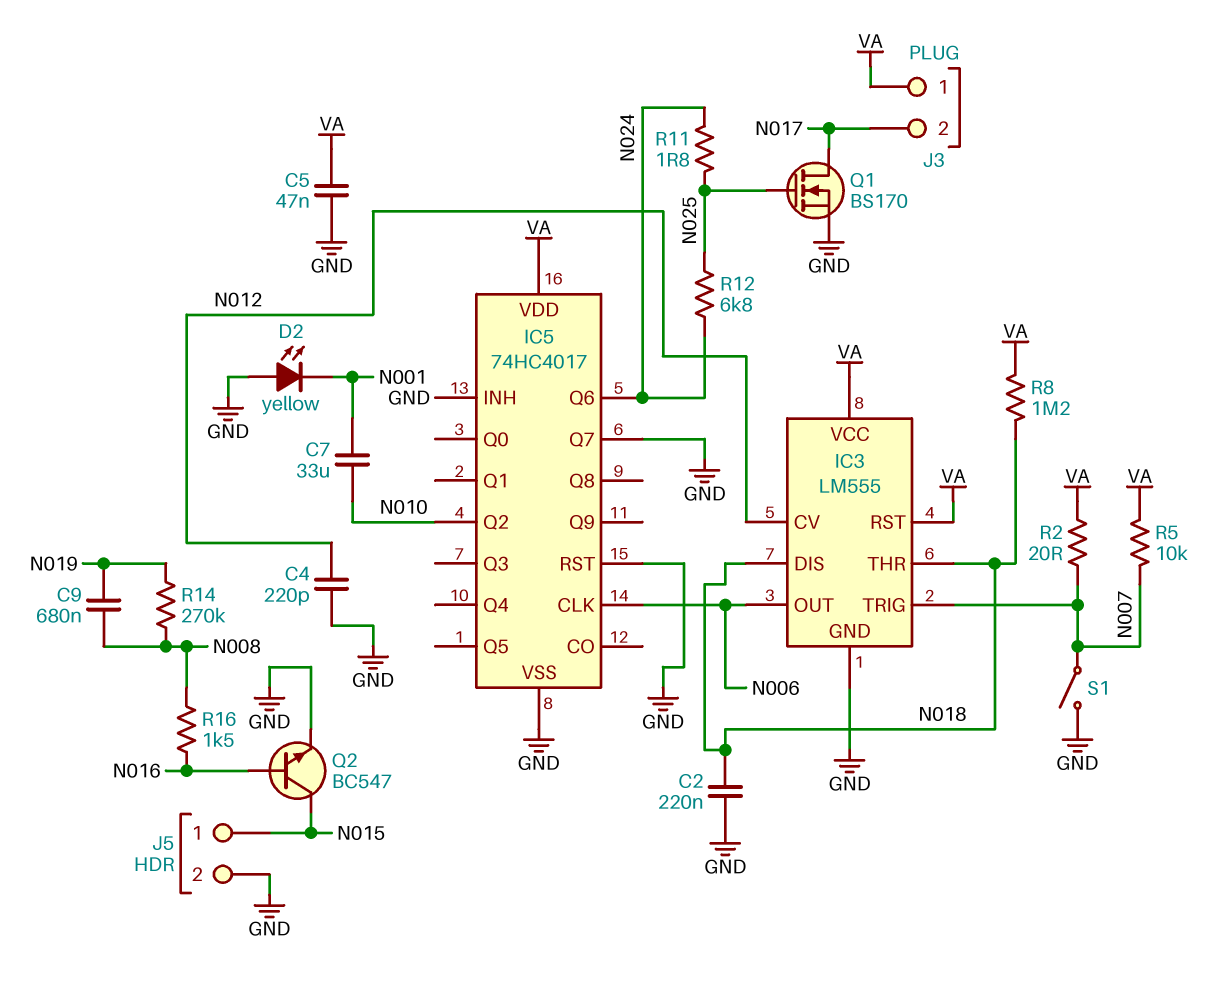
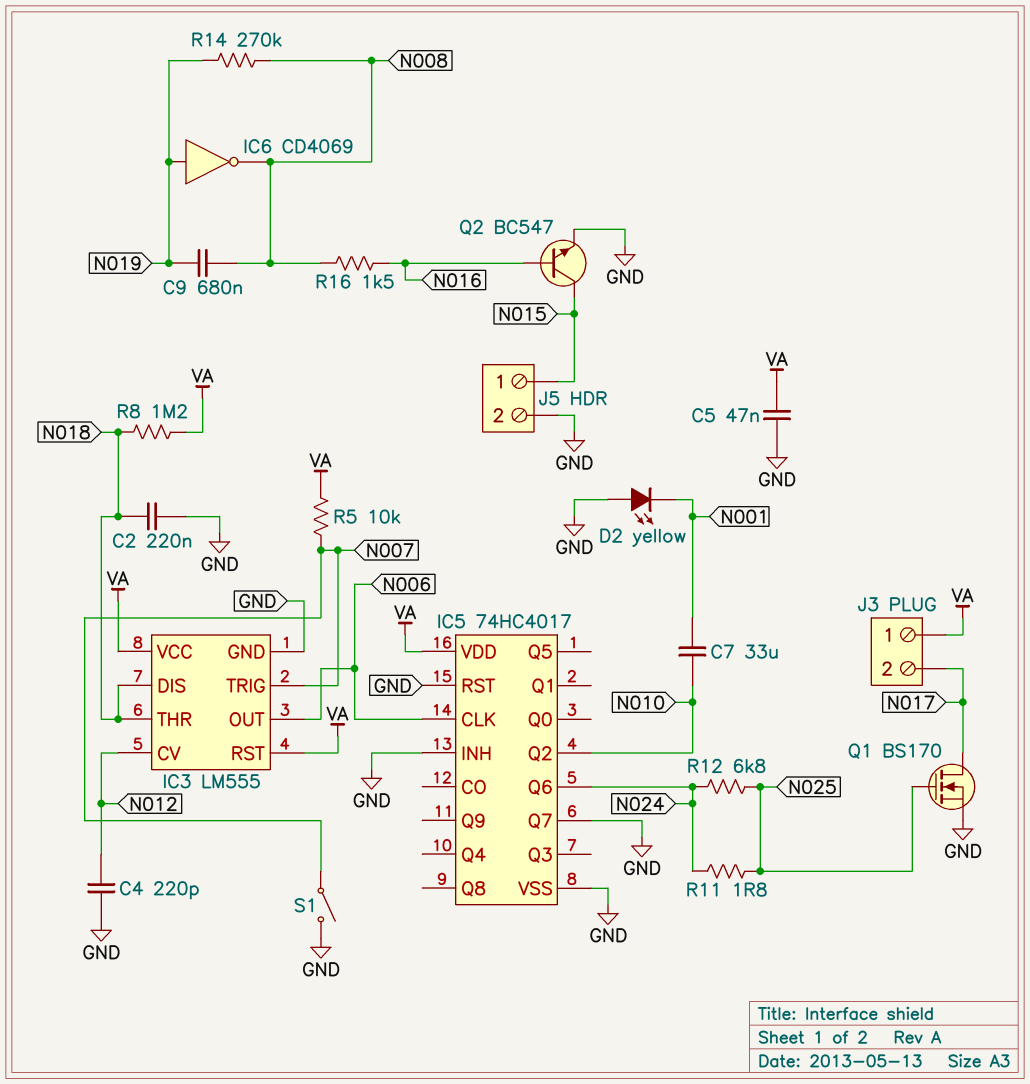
IC6: none -> NOT CD4069 (in N019, out N008)
R2: 20 (N007, VA) -> none

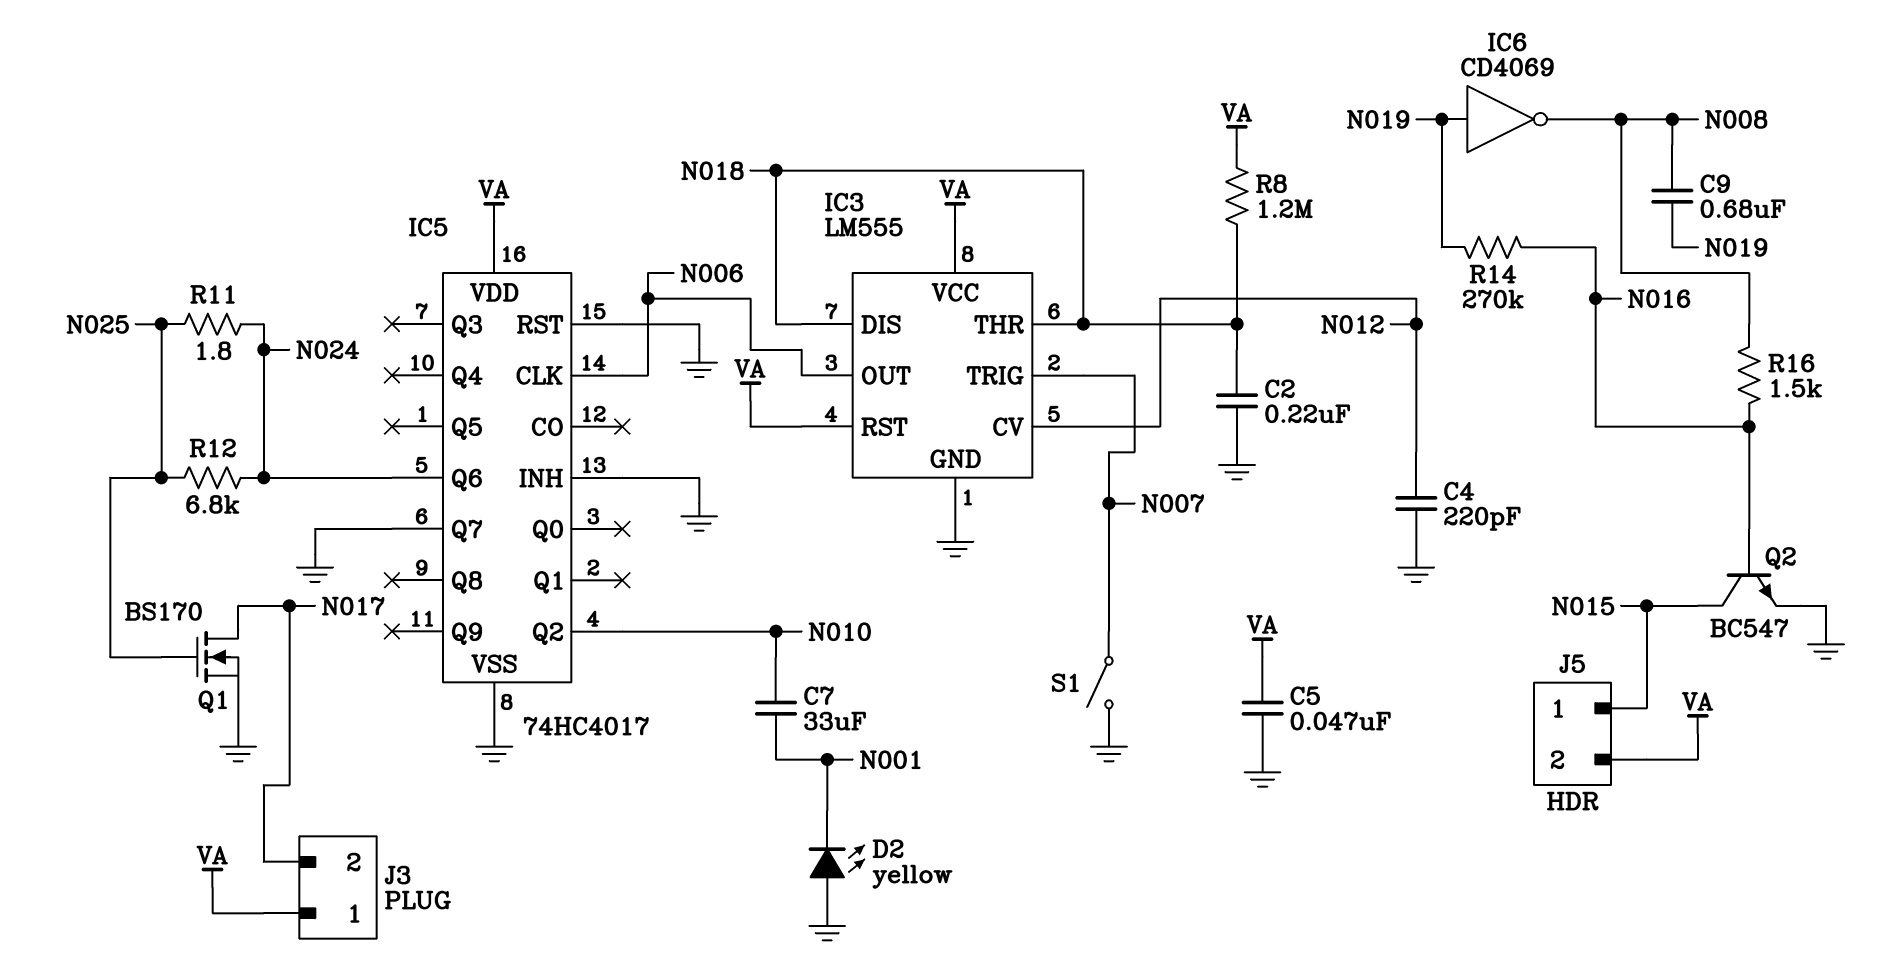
J5 pin 2: GND -> VA
R5: 10k (N007, VA) -> none
R14: 270k (N008, N019) -> 270k (N016, N019)

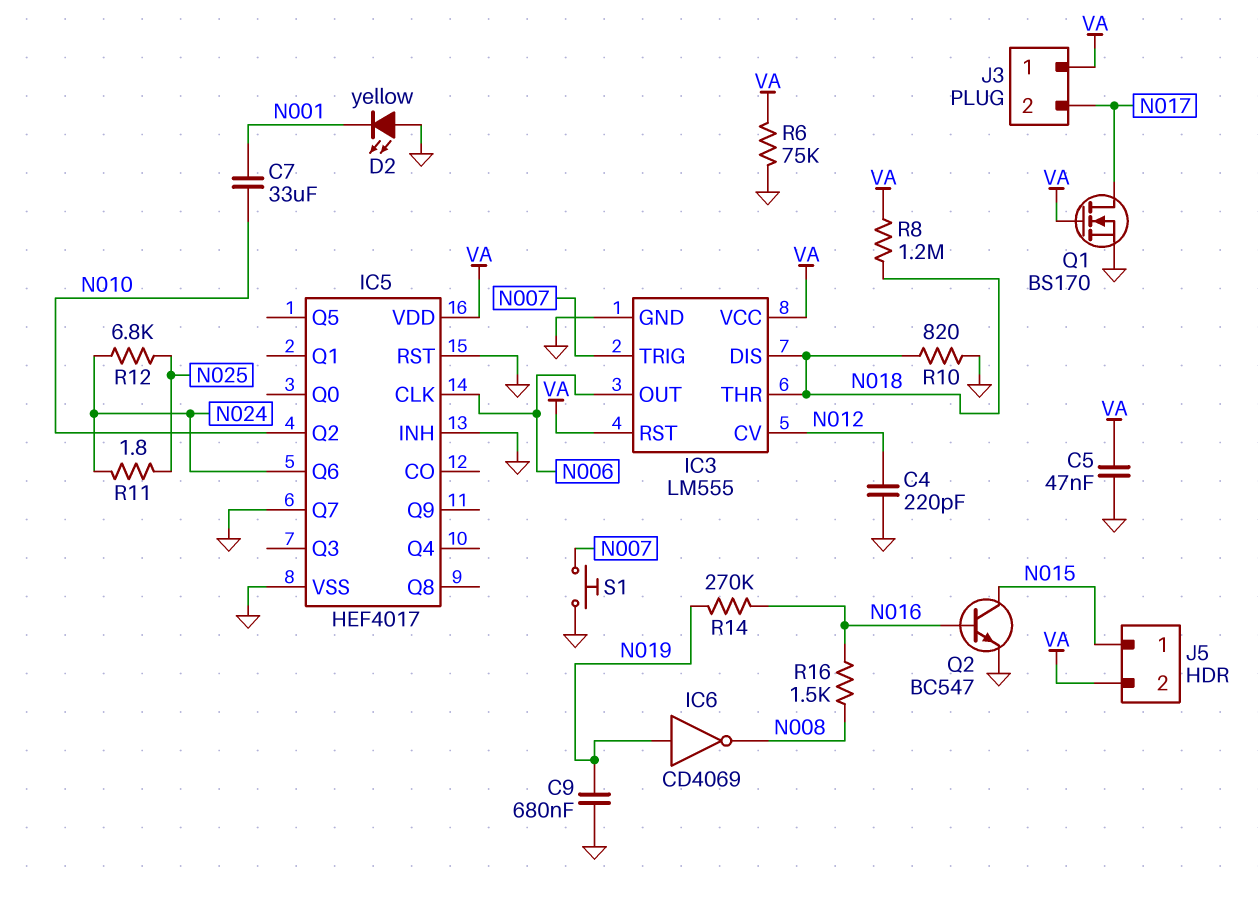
C2: 220nF (GND, N018) -> none
C9: 680nF (N008, N019) -> 680nF (GND, N019)
IC5: 74HC4017 -> HEF4017
Q1: NMOS BS170 (G N025, D N017, S GND) -> NMOS BS170 (G VA, D N017, S GND)
R6: none -> 75k (GND, VA)
R10: none -> 820 (GND, N018)
S1: switch (GND, N007) -> button (GND, N007)

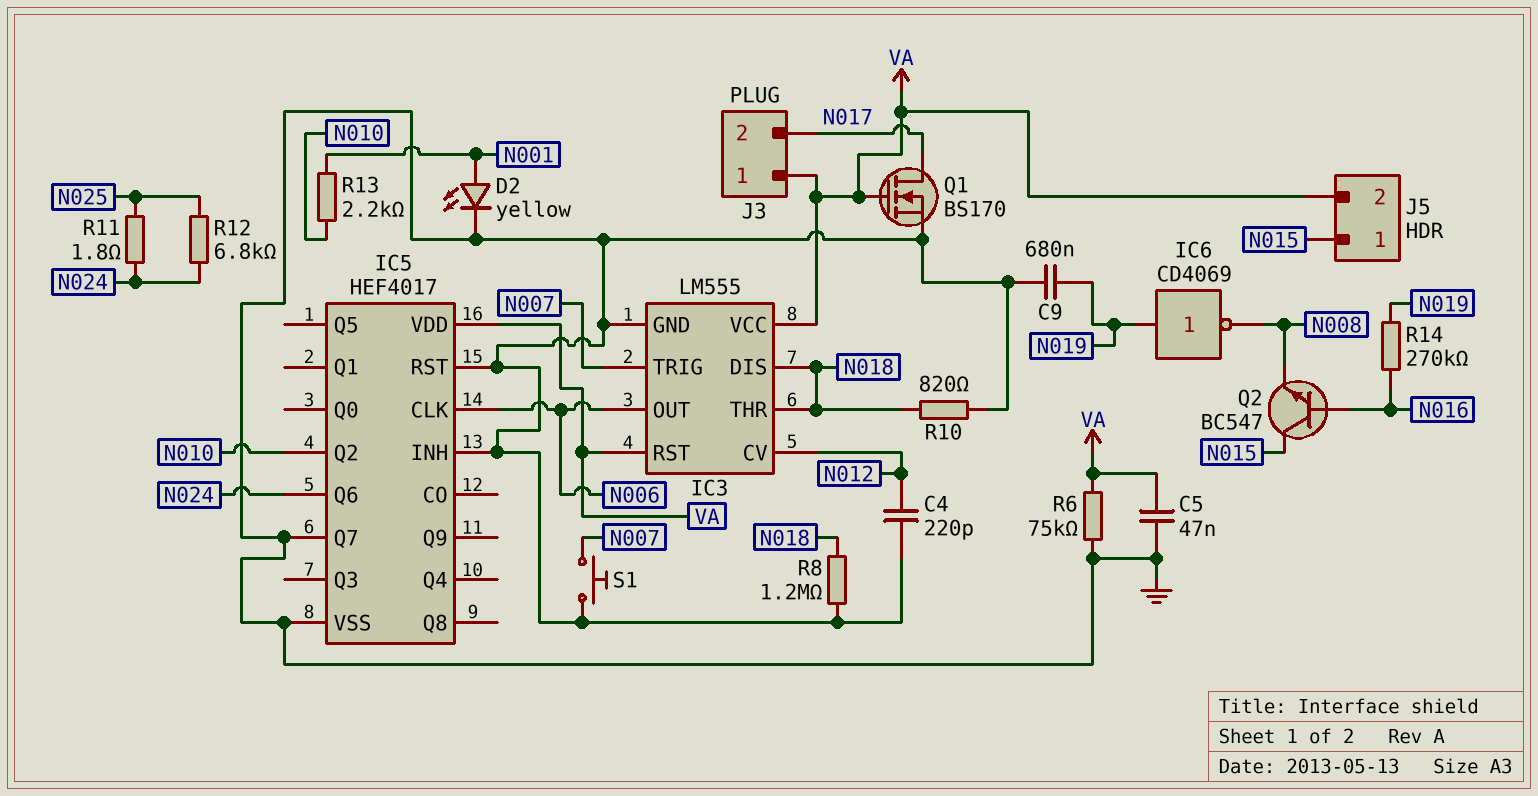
C7: 33uF (N001, N010) -> none
D2: LED yellow (A GND, K N001) -> LED yellow (A N001, K GND)
Q2: NPN BC547 (B N016, C N015, E GND) -> NPN BC547 (B N016, C N015, E N008)
R8: 1.2M (N018, VA) -> 1.2M (GND, N018)
R13: none -> 2.2k (N001, N010)
R16: 1.5k (N008, N016) -> none

